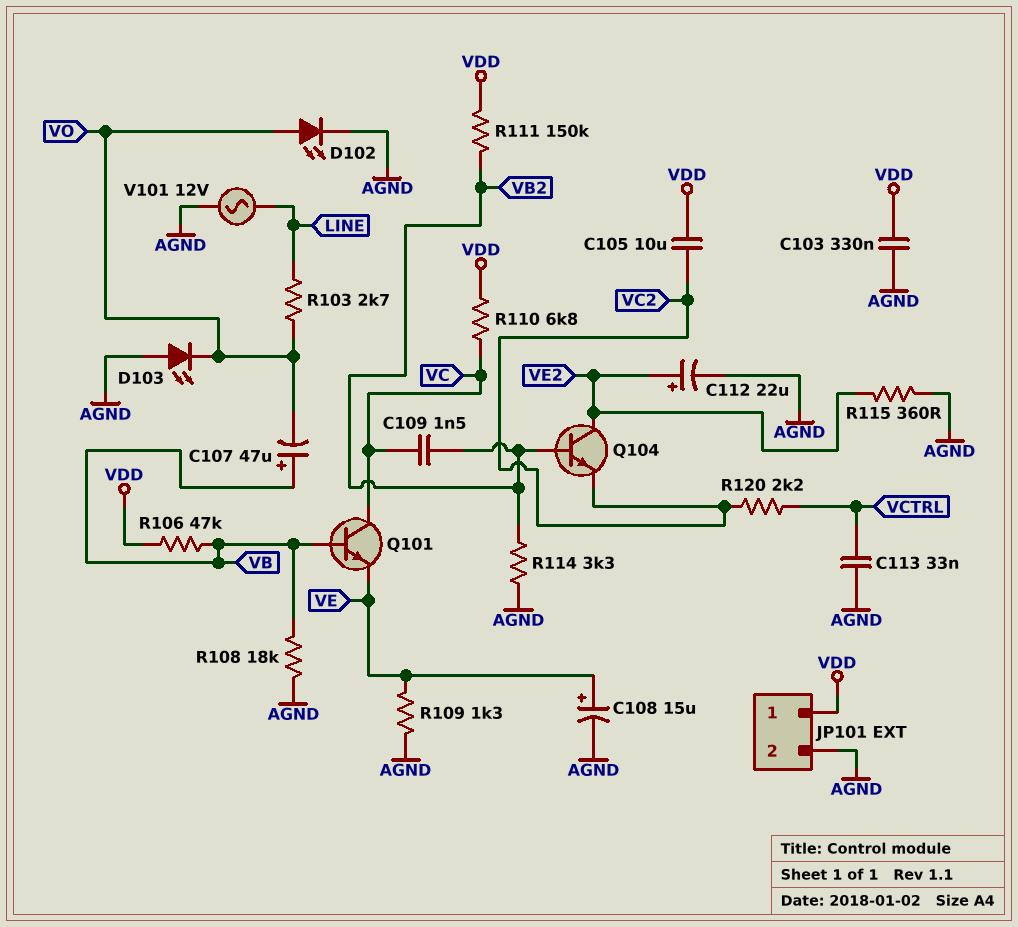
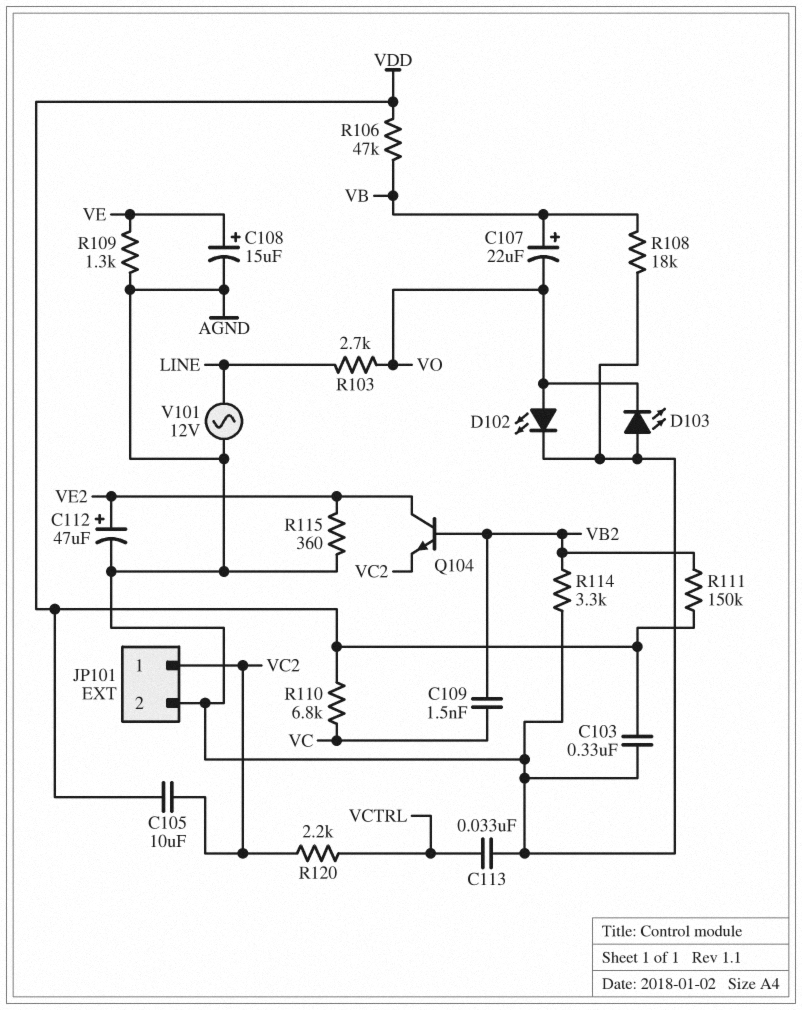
C107: 47uF (plus VB, minus VO) -> 22uF (plus VB, minus VO)
C112: 22uF (plus VE2, minus AGND) -> 47uF (plus VE2, minus AGND)
JP101 pin 1: VDD -> VC2
Q101: NPN (B VB, C VC, E VE) -> none

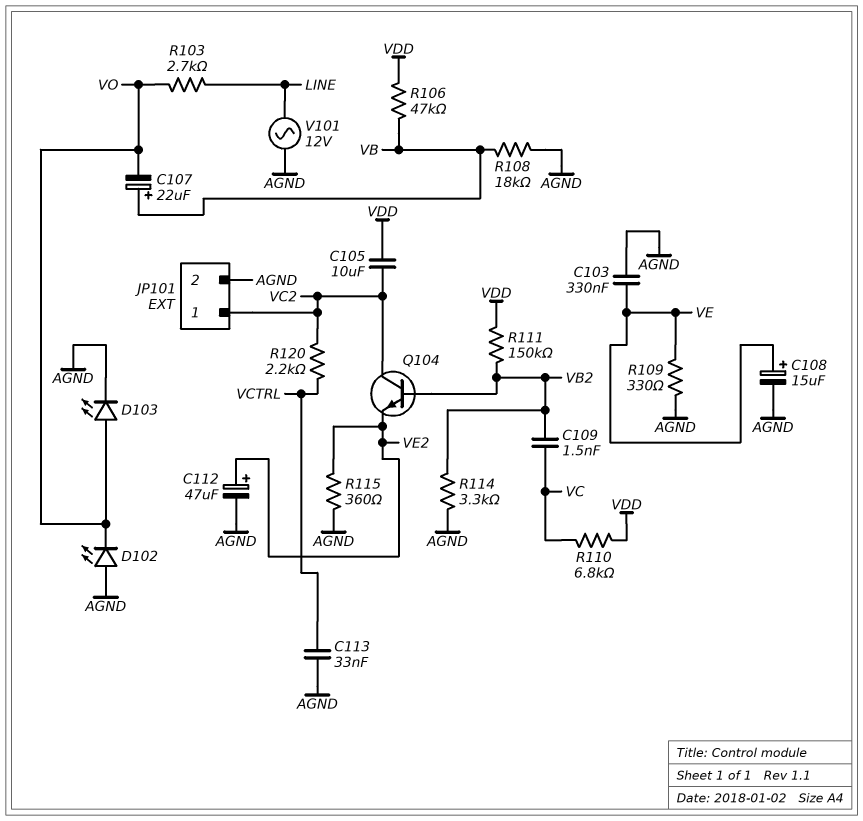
C103: 330nF (AGND, VDD) -> 330nF (AGND, VE)
D102: LED (A VO, K AGND) -> LED (A AGND, K VO)
D103: LED (A AGND, K VO) -> LED (A VO, K AGND)
Q104: NPN (B VB2, C VE2, E VC2) -> NPN (B VB2, C VC2, E VE2)
R109: 1.3k (AGND, VE) -> 330 (AGND, VE)

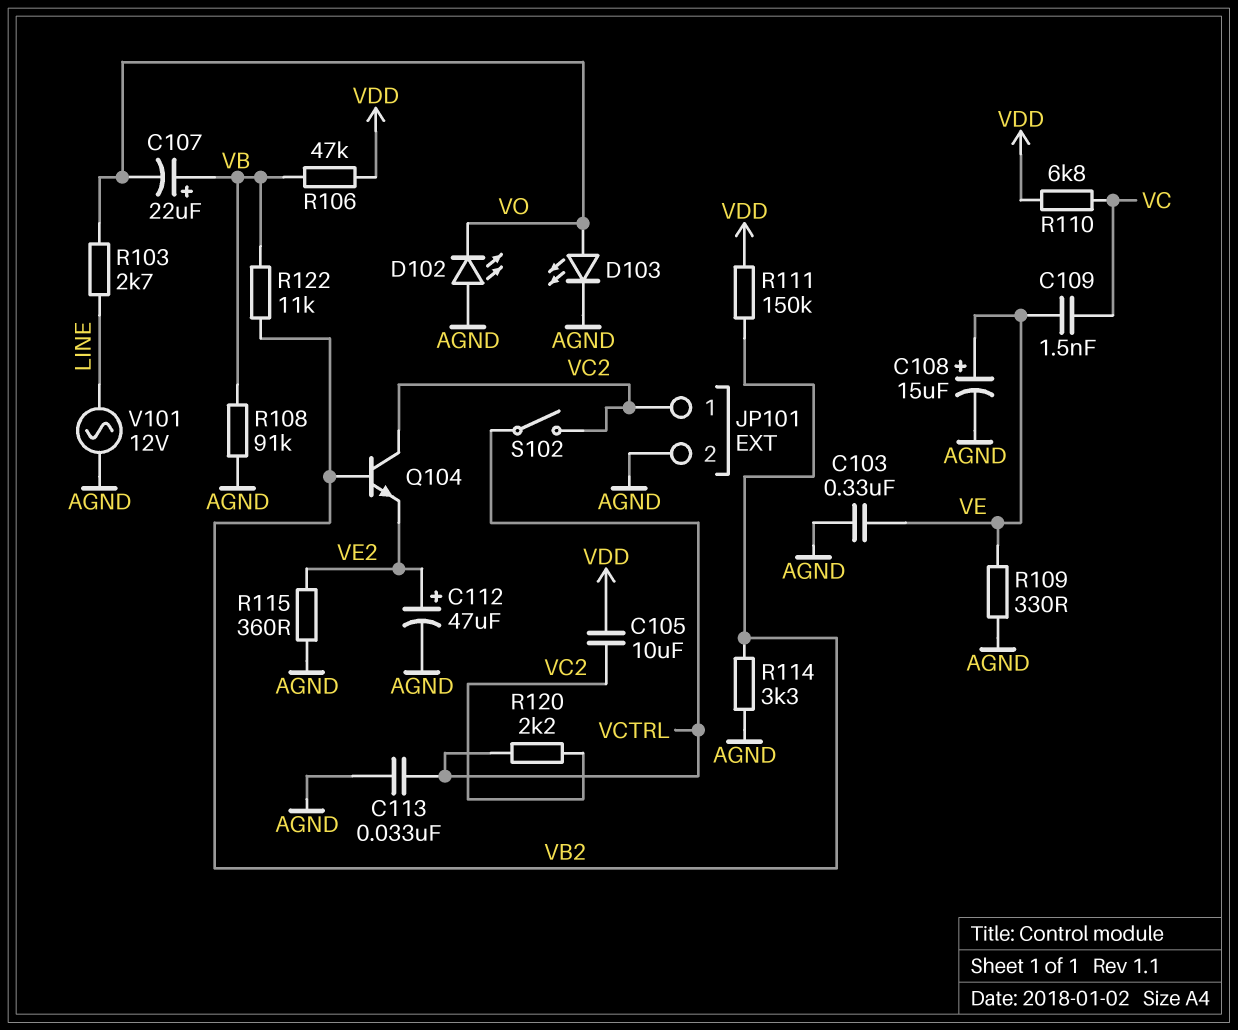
C109: 1.5nF (VB2, VC) -> 1.5nF (VC, VE)
R108: 18k (AGND, VB) -> 91k (AGND, VB)
R122: none -> 11k (VB, VB2)
S102: none -> switch (VC2, VCTRL)

